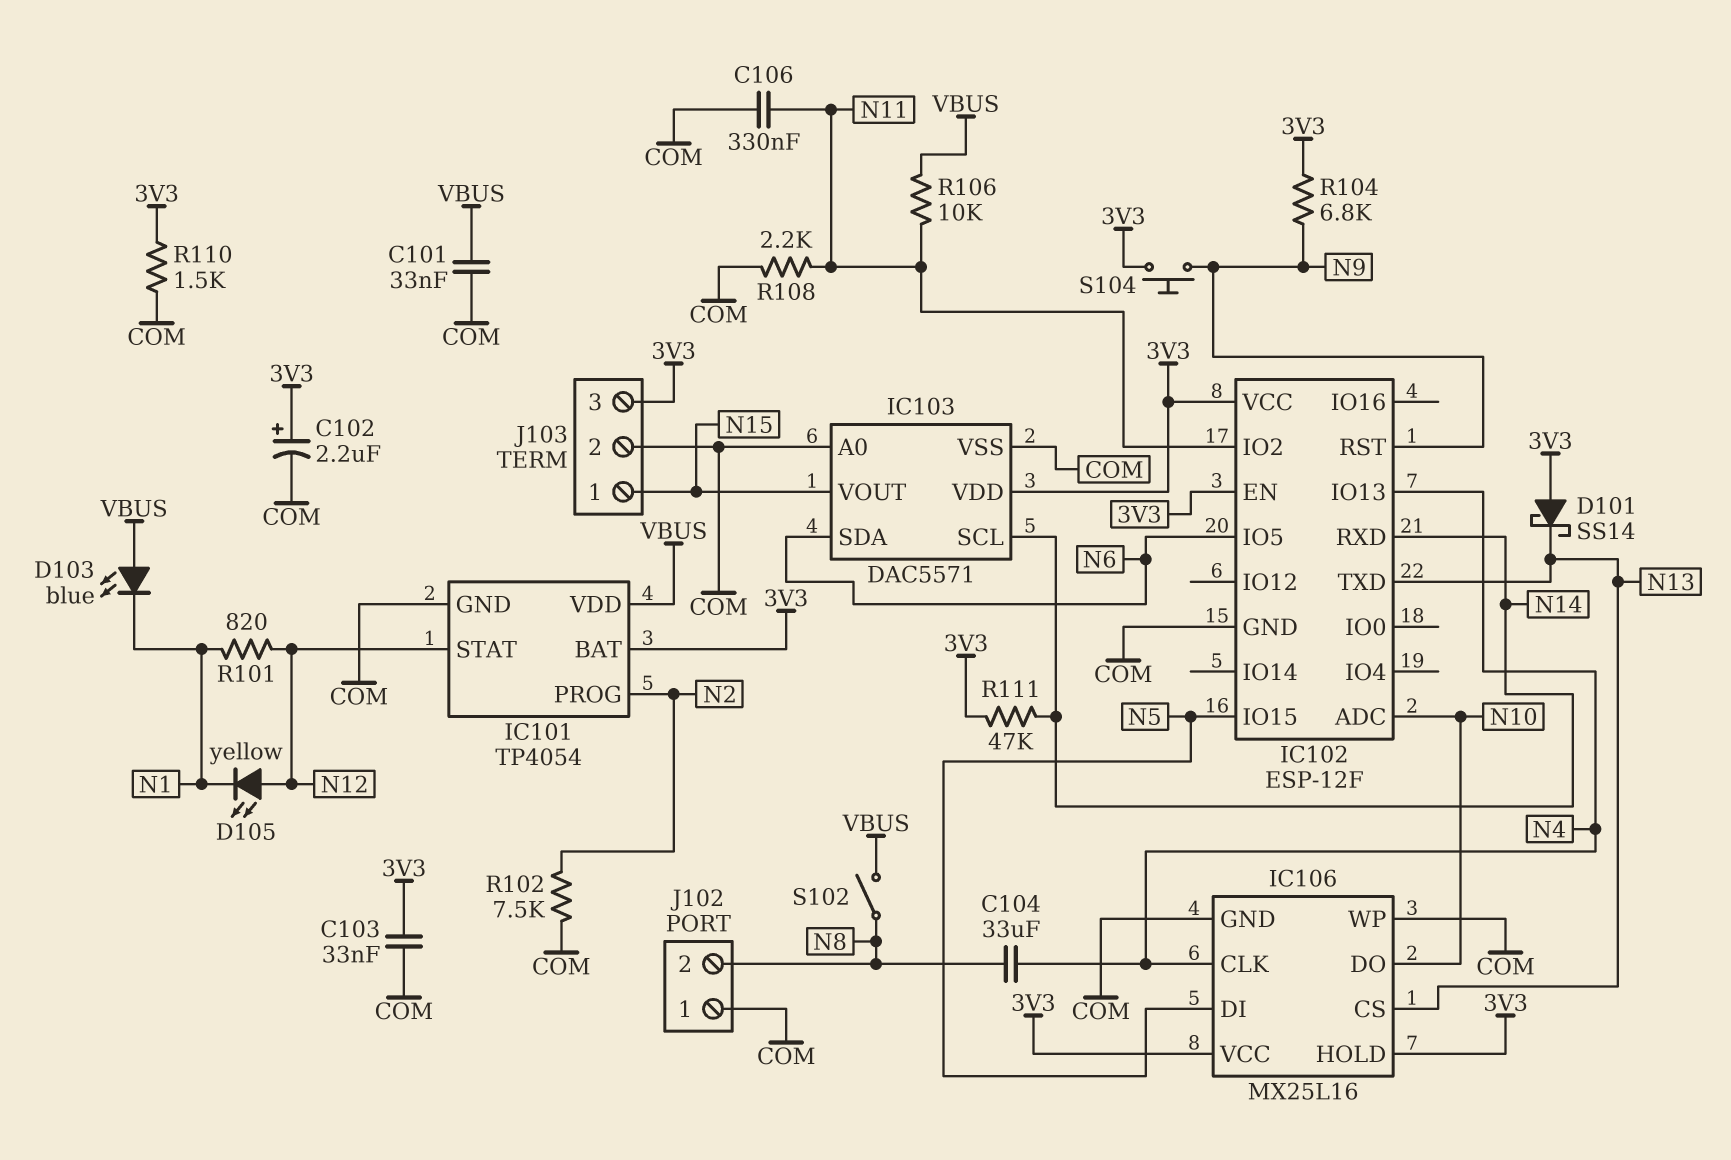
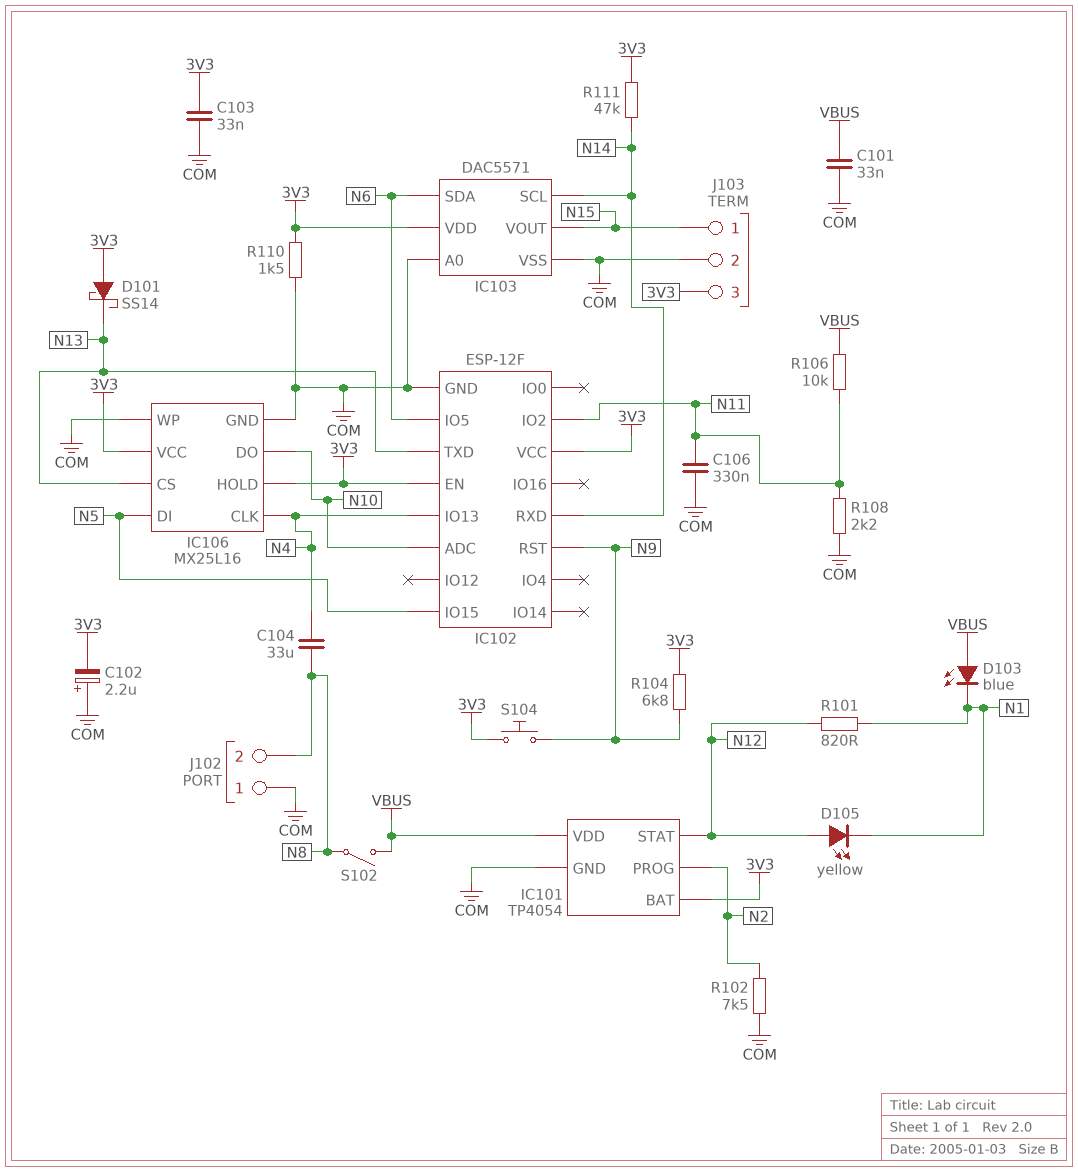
C102: 2.2uF (plus 3V3, minus COM) -> 2.2uF (plus COM, minus 3V3)

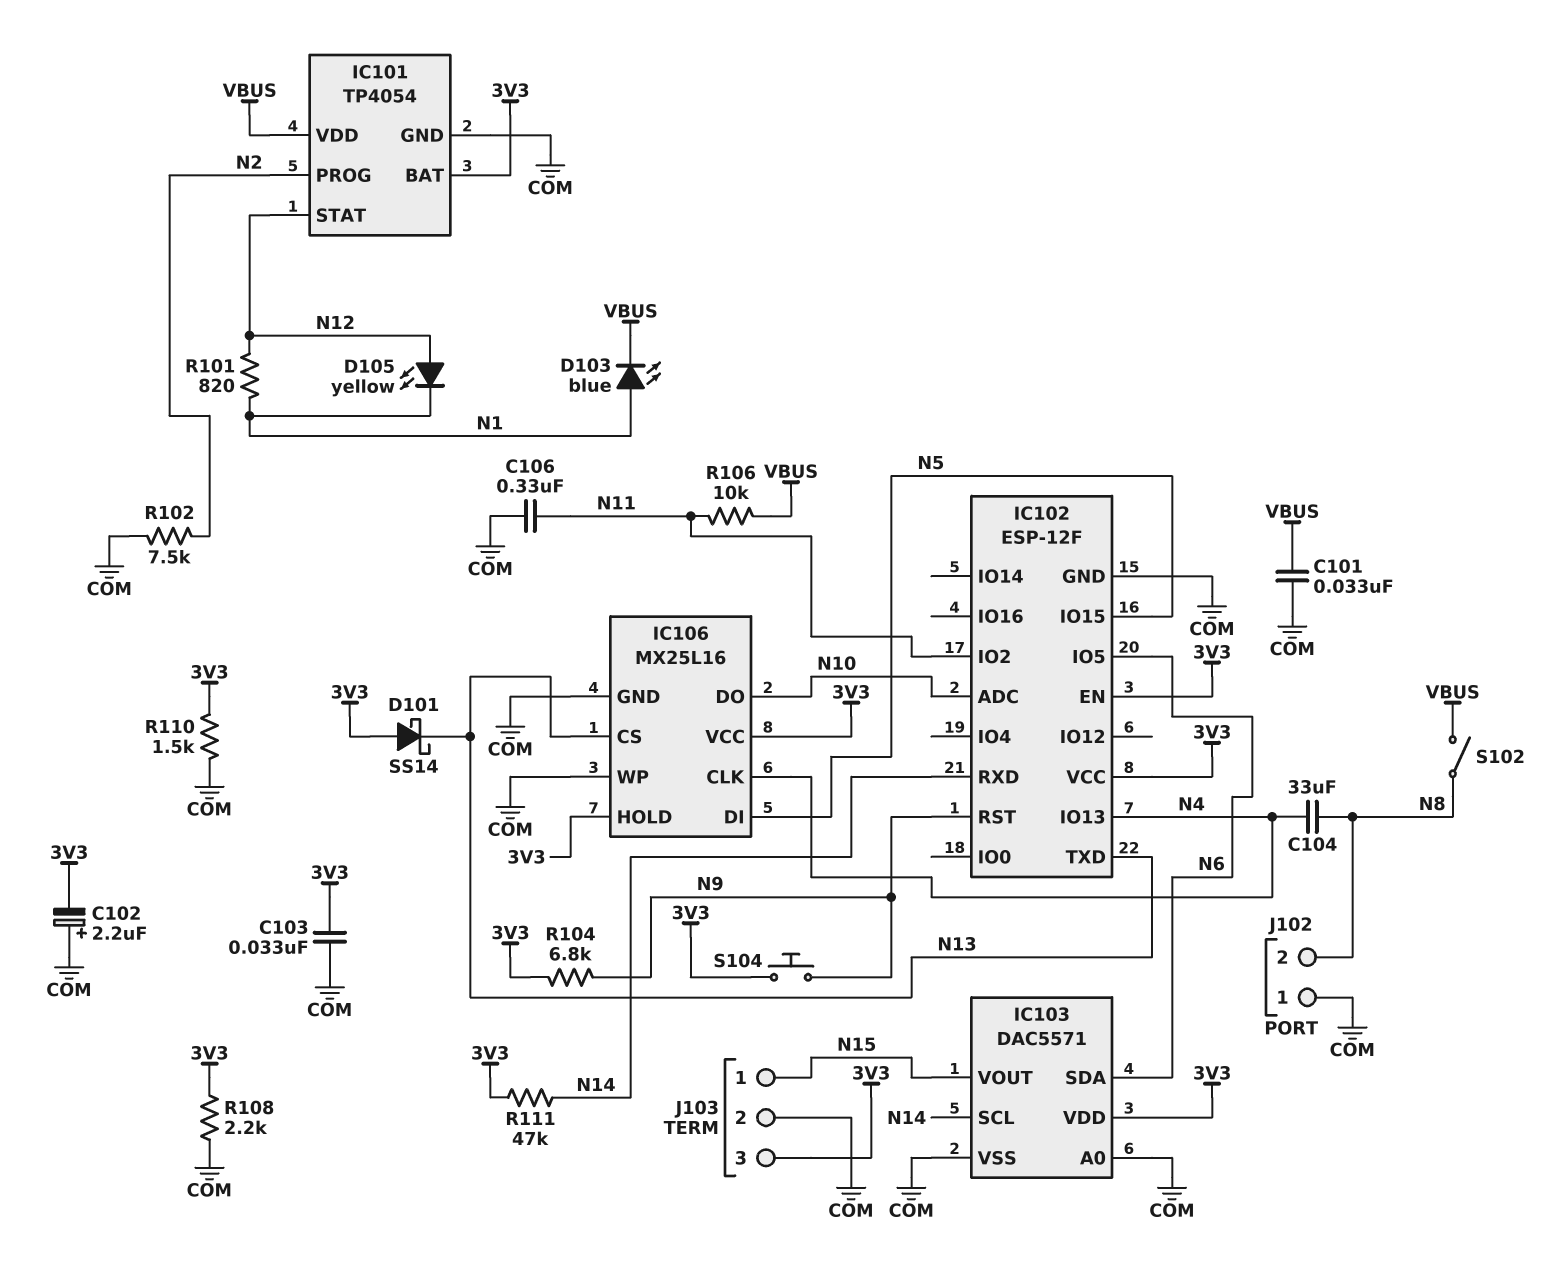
D103: LED blue (A VBUS, K N1) -> LED blue (A N1, K VBUS)
R108: 2.2k (COM, N11) -> 2.2k (3V3, COM)

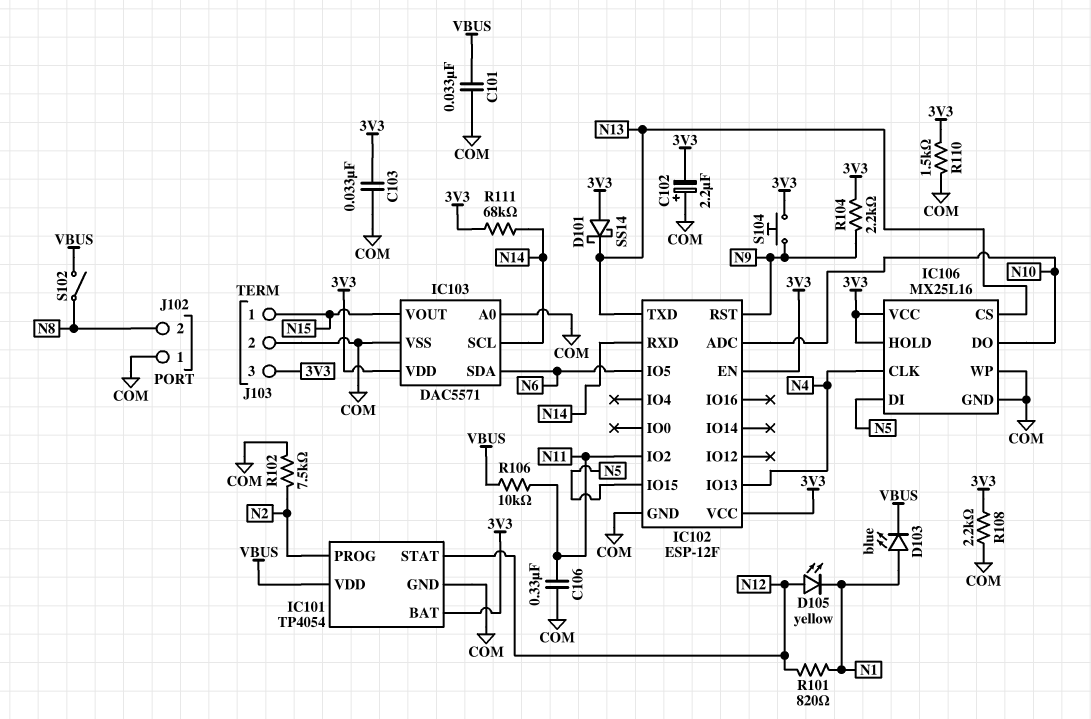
C104: 33uF (N4, N8) -> none
R104: 6.8k (3V3, N9) -> 2.2k (3V3, N9)
R111: 47k (3V3, N14) -> 68k (3V3, N14)

